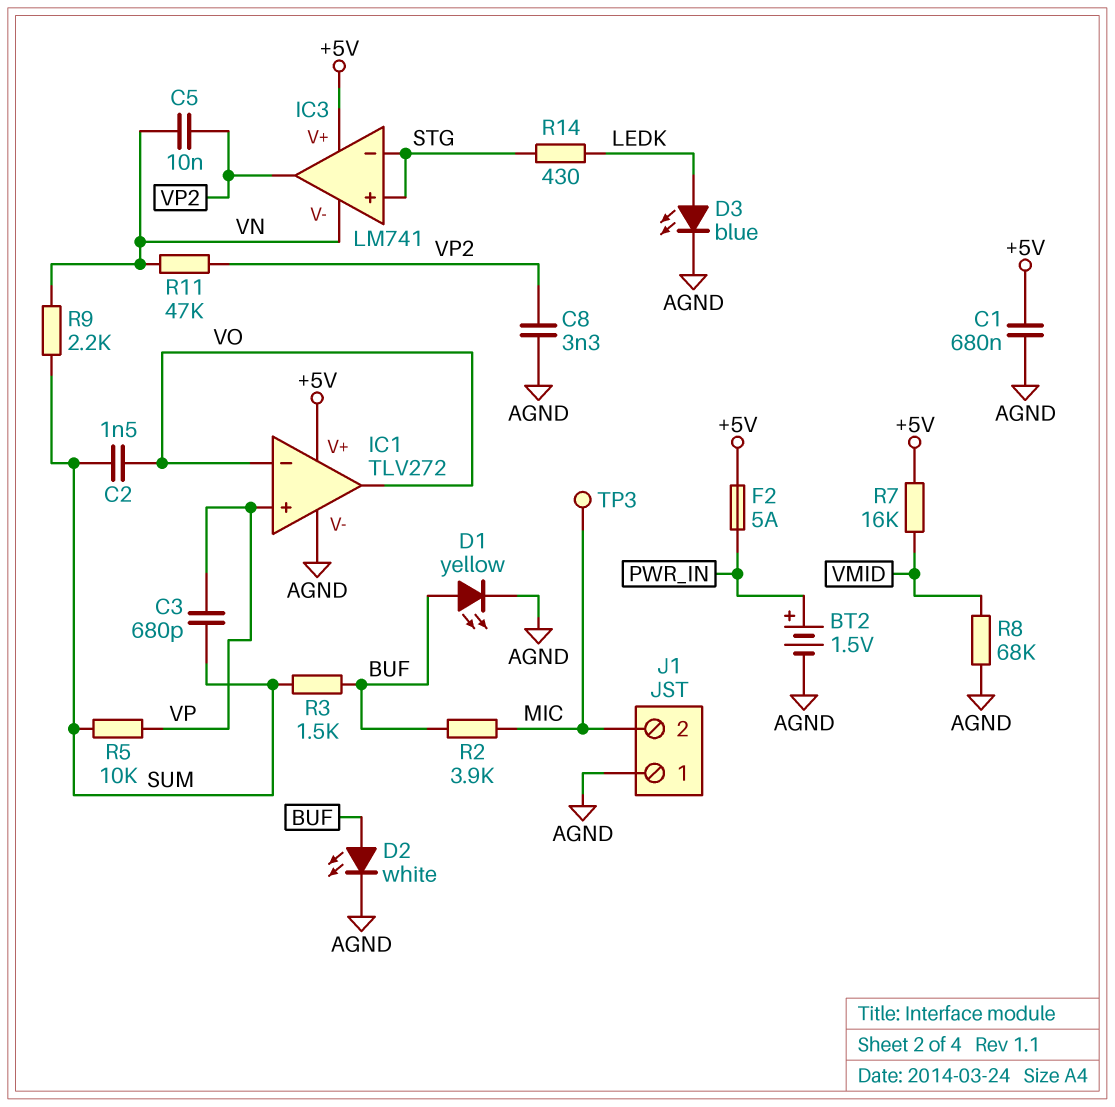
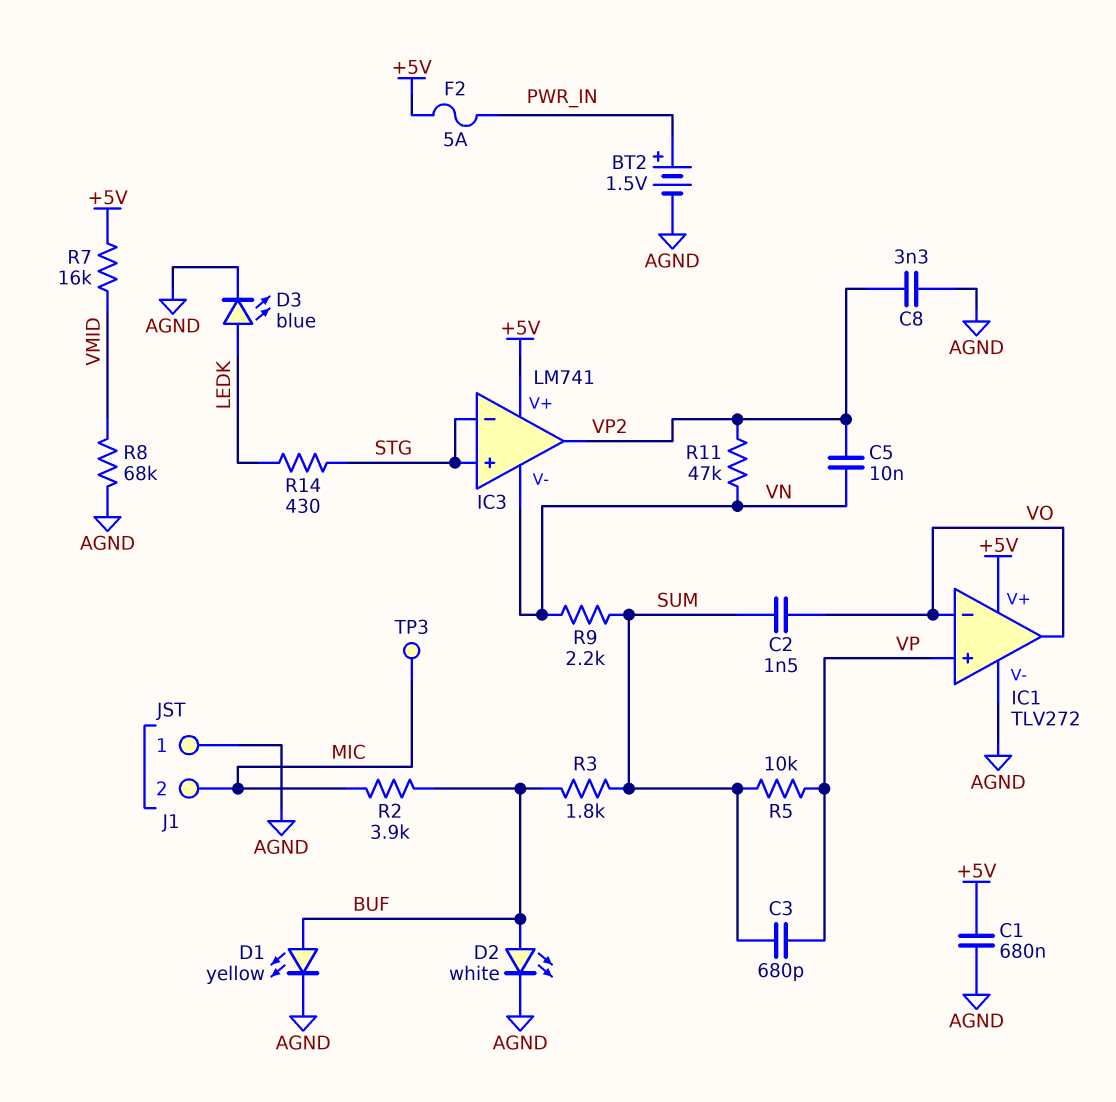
R3: 1.5k (BUF, SUM) -> 1.8k (BUF, SUM)

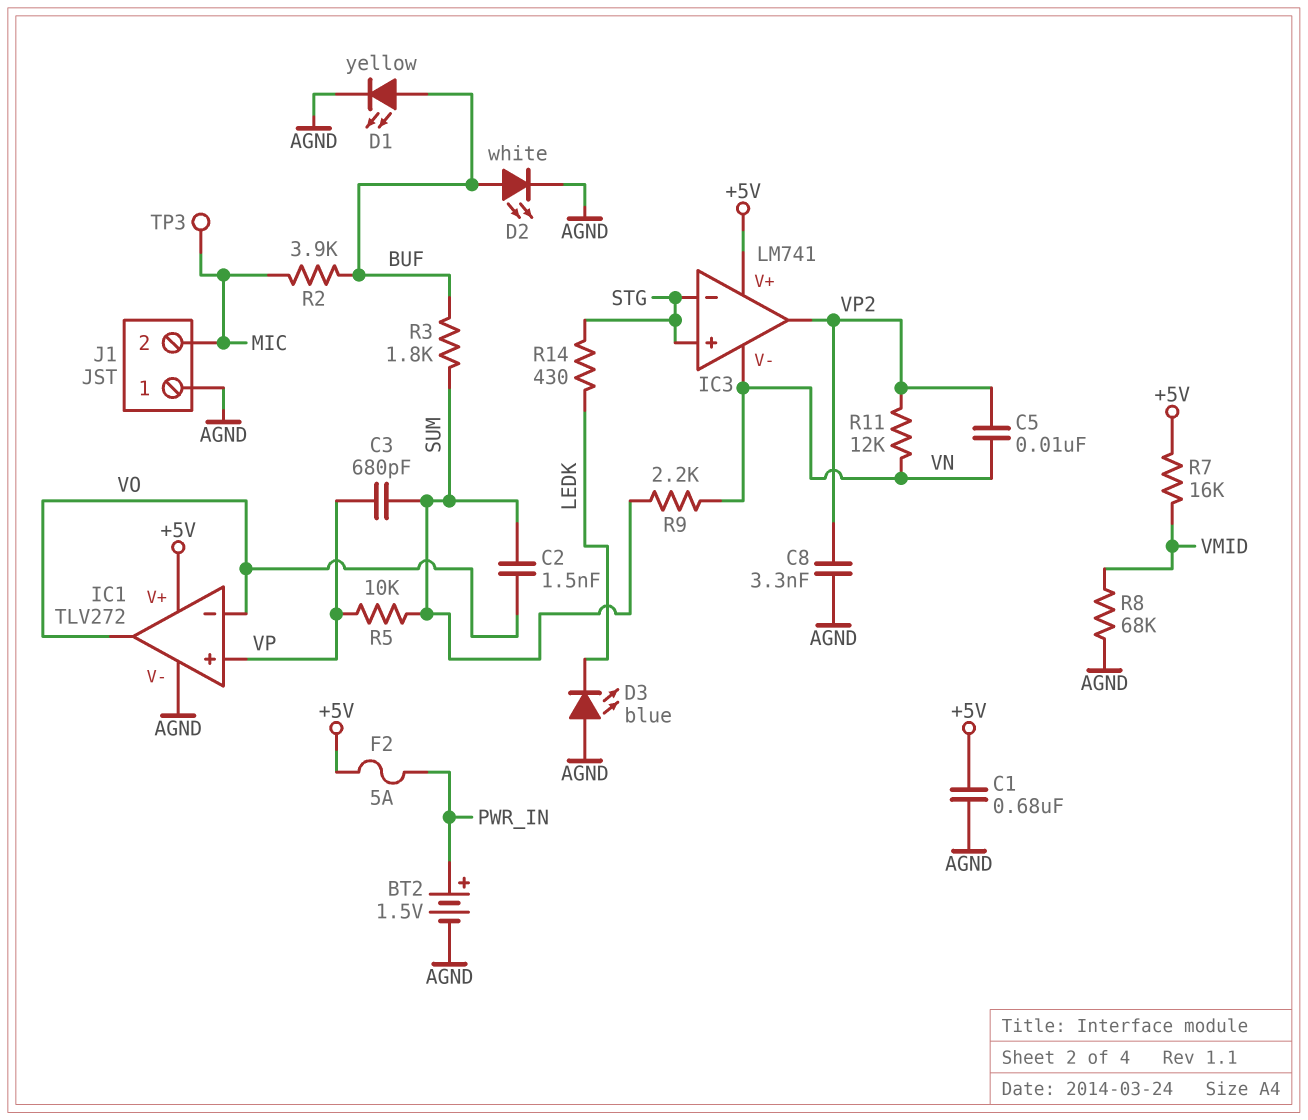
D3: LED blue (A LEDK, K AGND) -> LED blue (A AGND, K LEDK)
R11: 47k (VN, VP2) -> 12k (VN, VP2)

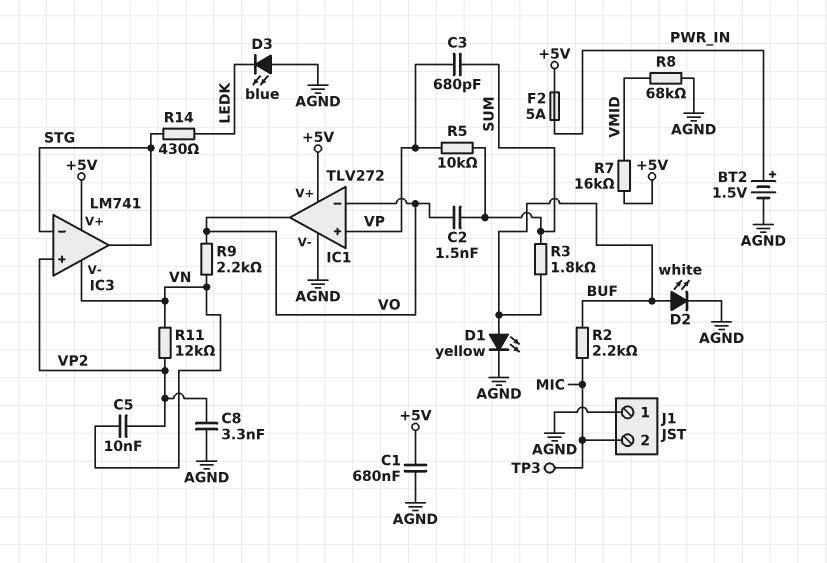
IC3 pin in+: STG -> VP2
IC3 pin out: VP2 -> STG
R2: 3.9k (BUF, MIC) -> 2.2k (BUF, MIC)
R9: 2.2k (SUM, VN) -> 2.2k (VN, VO)

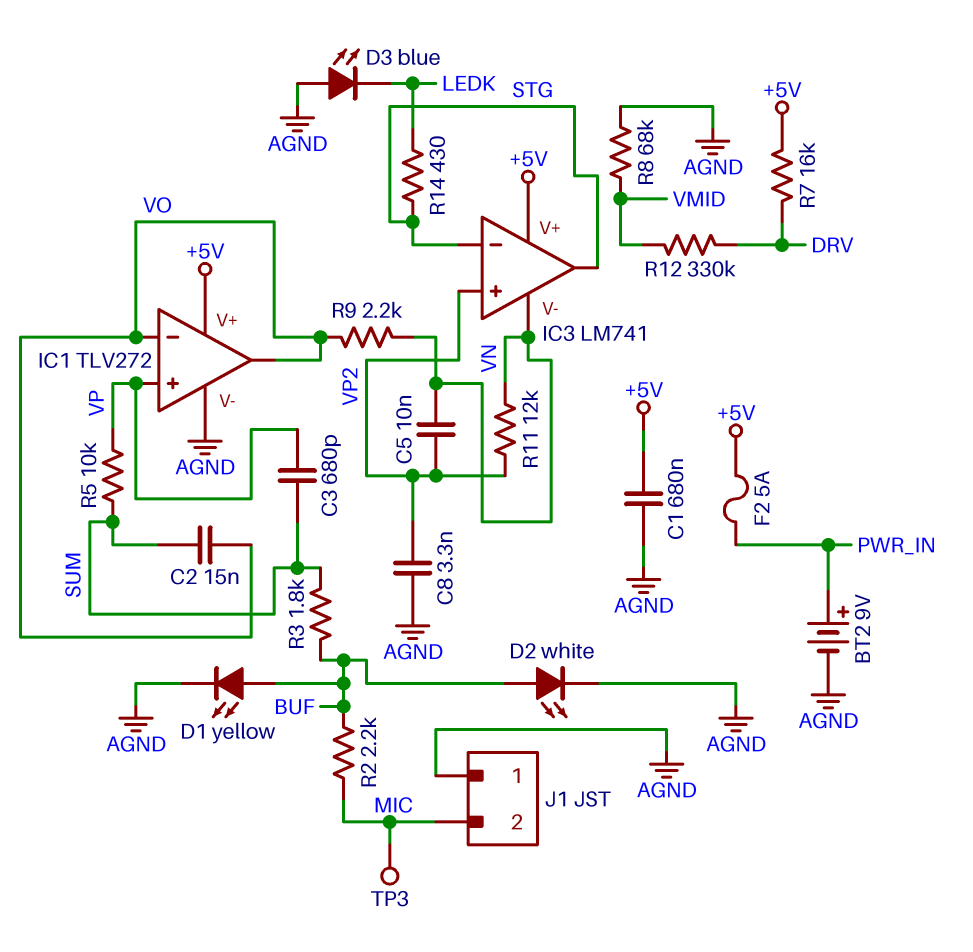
BT2: 1.5V (plus PWR_IN, minus AGND) -> 9V (plus PWR_IN, minus AGND)
C2: 1.5nF (SUM, VO) -> 15nF (SUM, VO)
R7: 16k (+5V, VMID) -> 16k (+5V, DRV)
R12: none -> 330k (DRV, VMID)

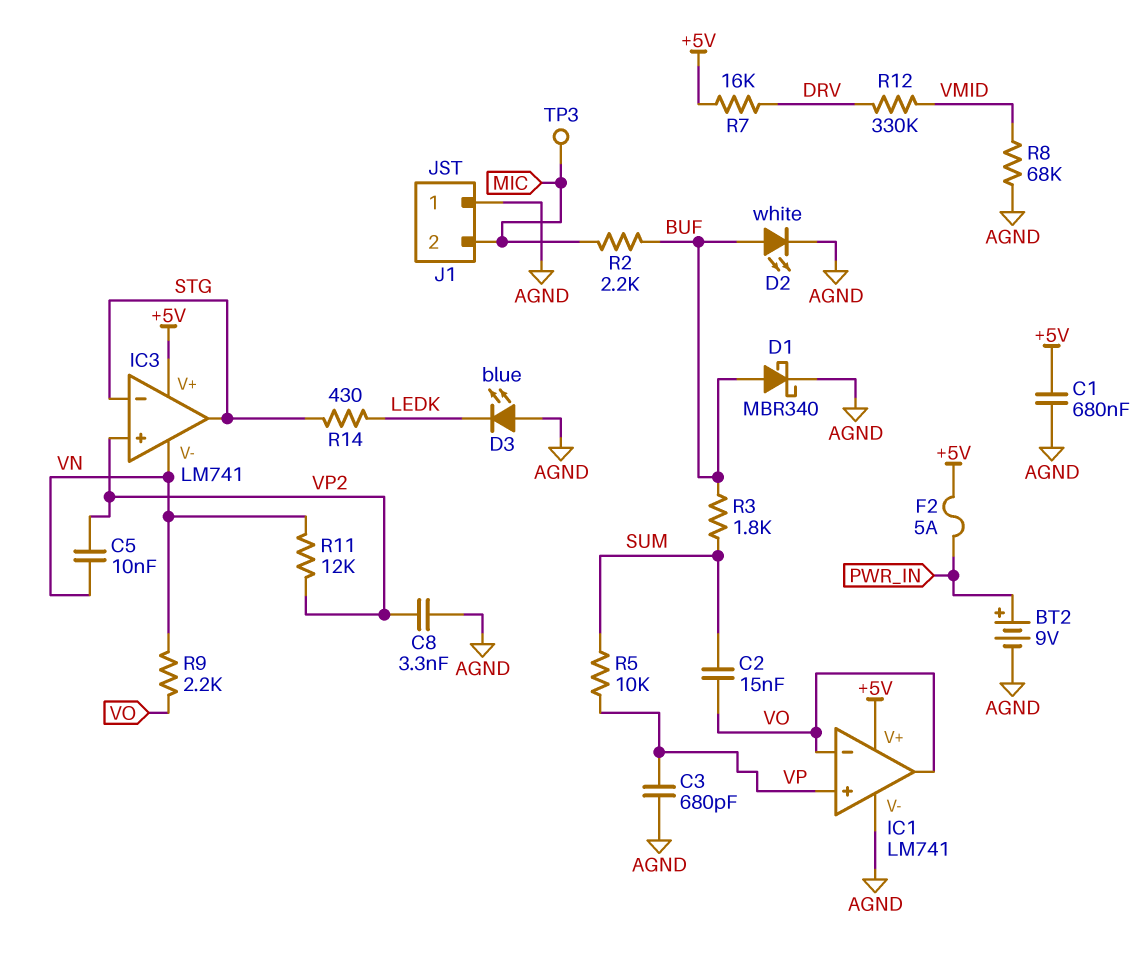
C3: 680pF (SUM, VP) -> 680pF (AGND, VP)
D1: LED yellow (A BUF, K AGND) -> schottky MBR340 (A BUF, K AGND)
IC1: TLV272 -> LM741

